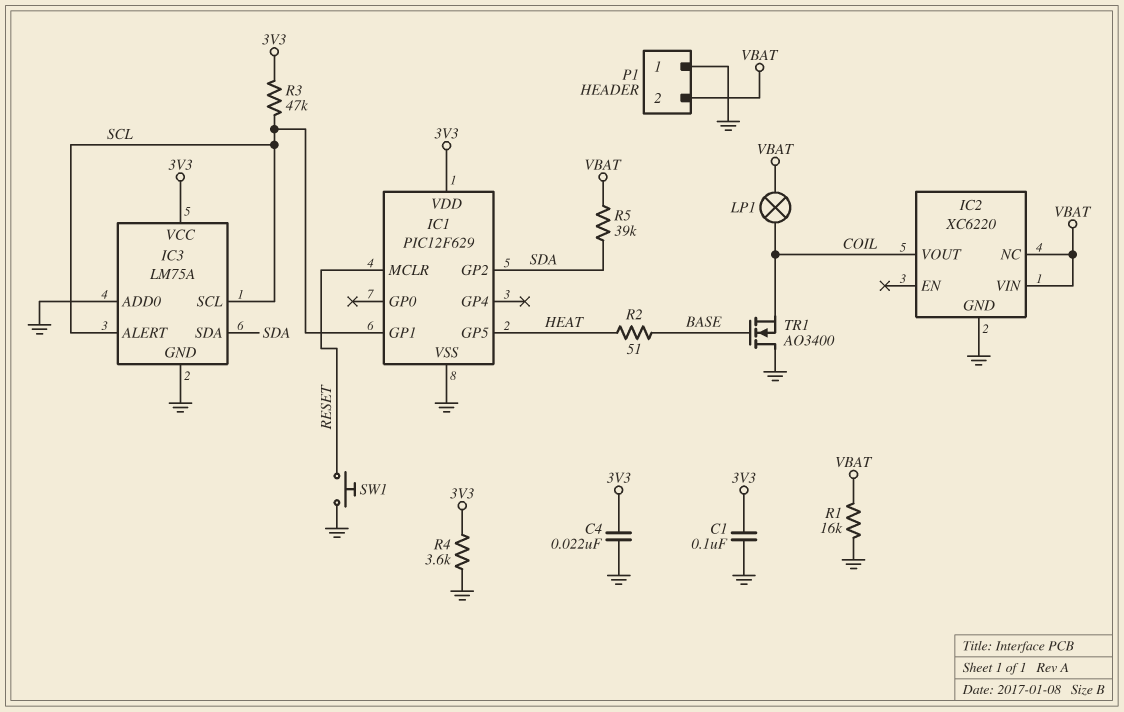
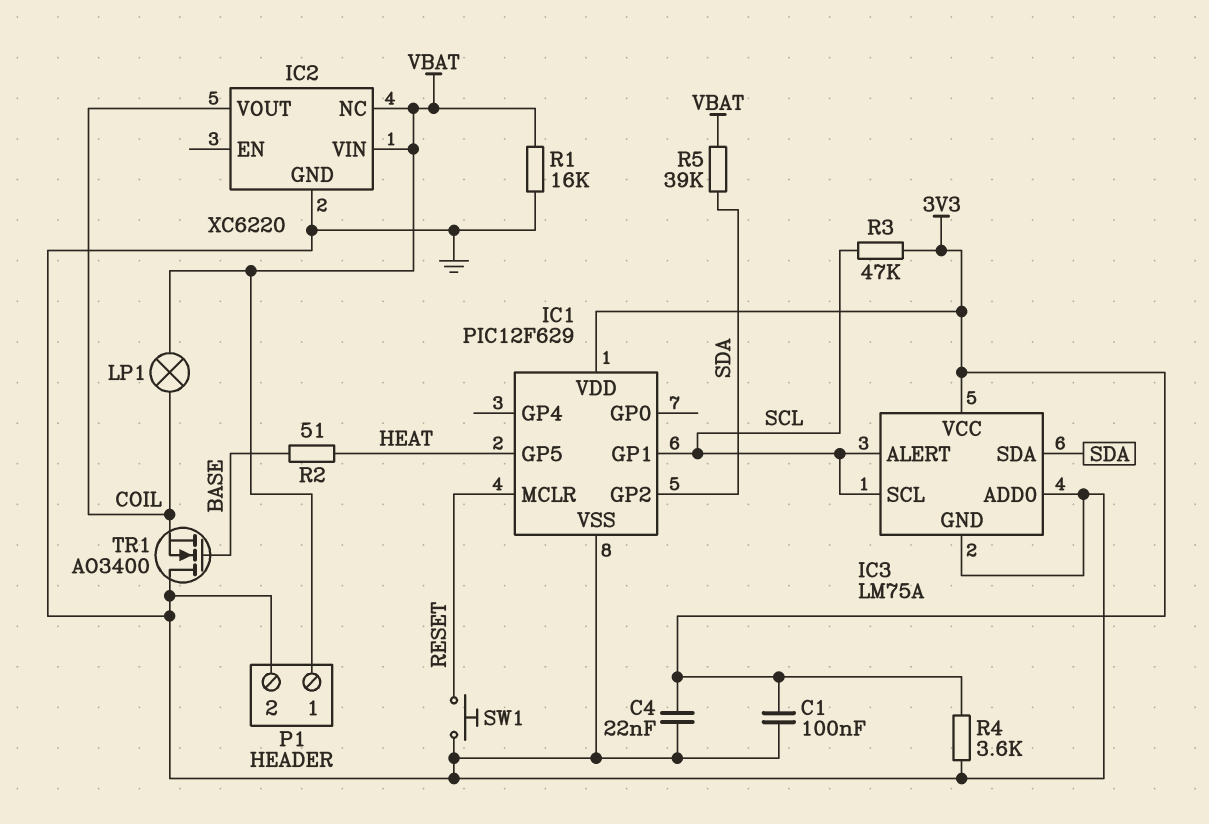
P1 pin 1: GND -> VBAT
P1 pin 2: VBAT -> GND

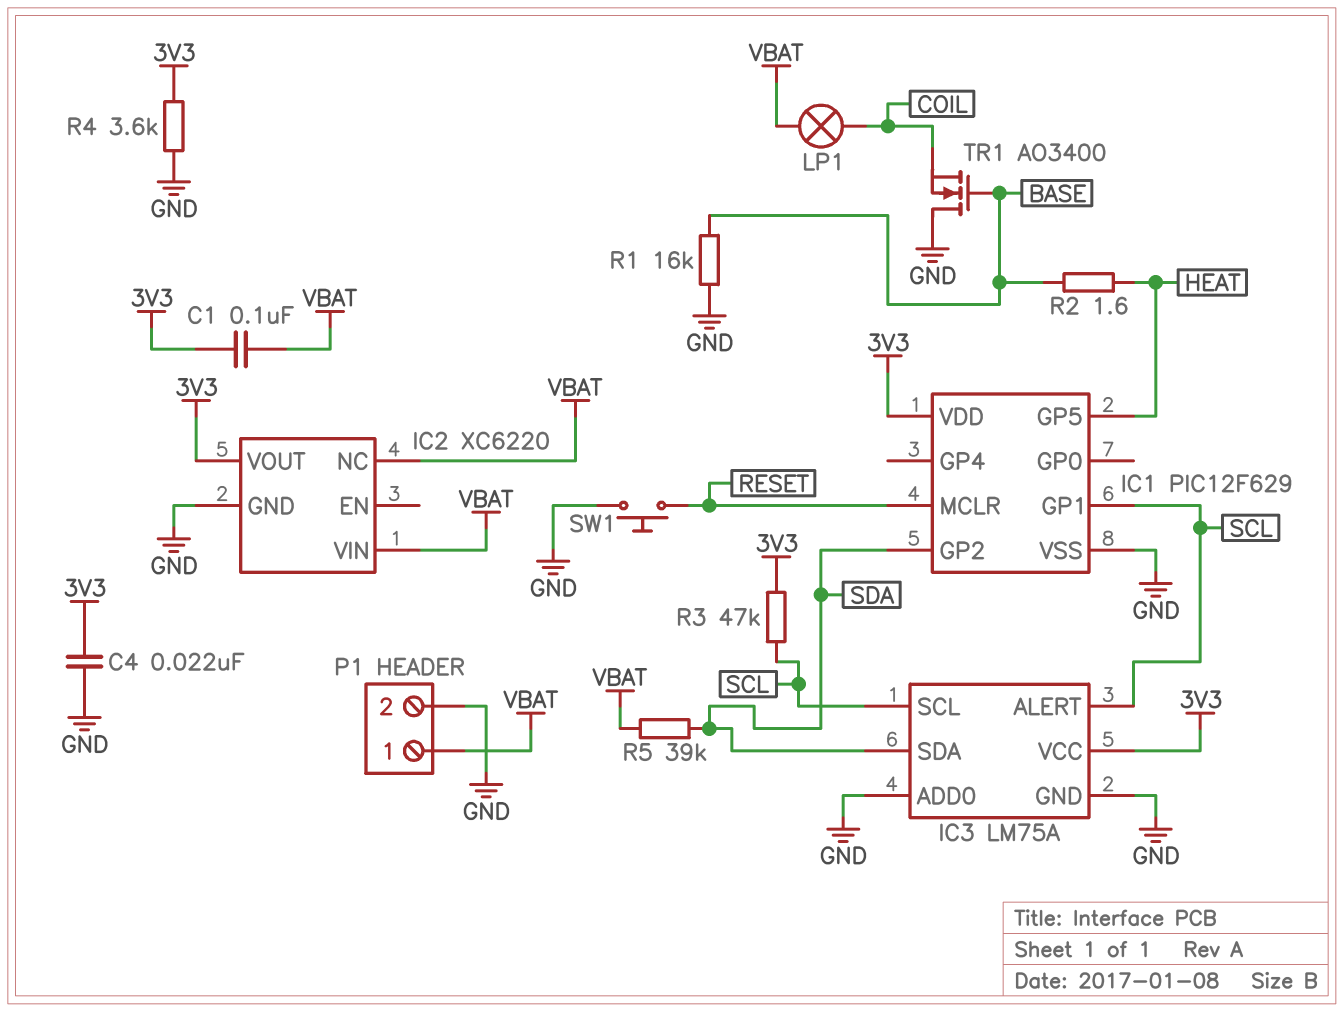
C1: 100nF (3V3, GND) -> 100nF (3V3, VBAT)
IC2 pin VOUT: COIL -> 3V3
R1: 16k (GND, VBAT) -> 16k (BASE, GND)
R2: 51 (BASE, HEAT) -> 1.6 (BASE, HEAT)

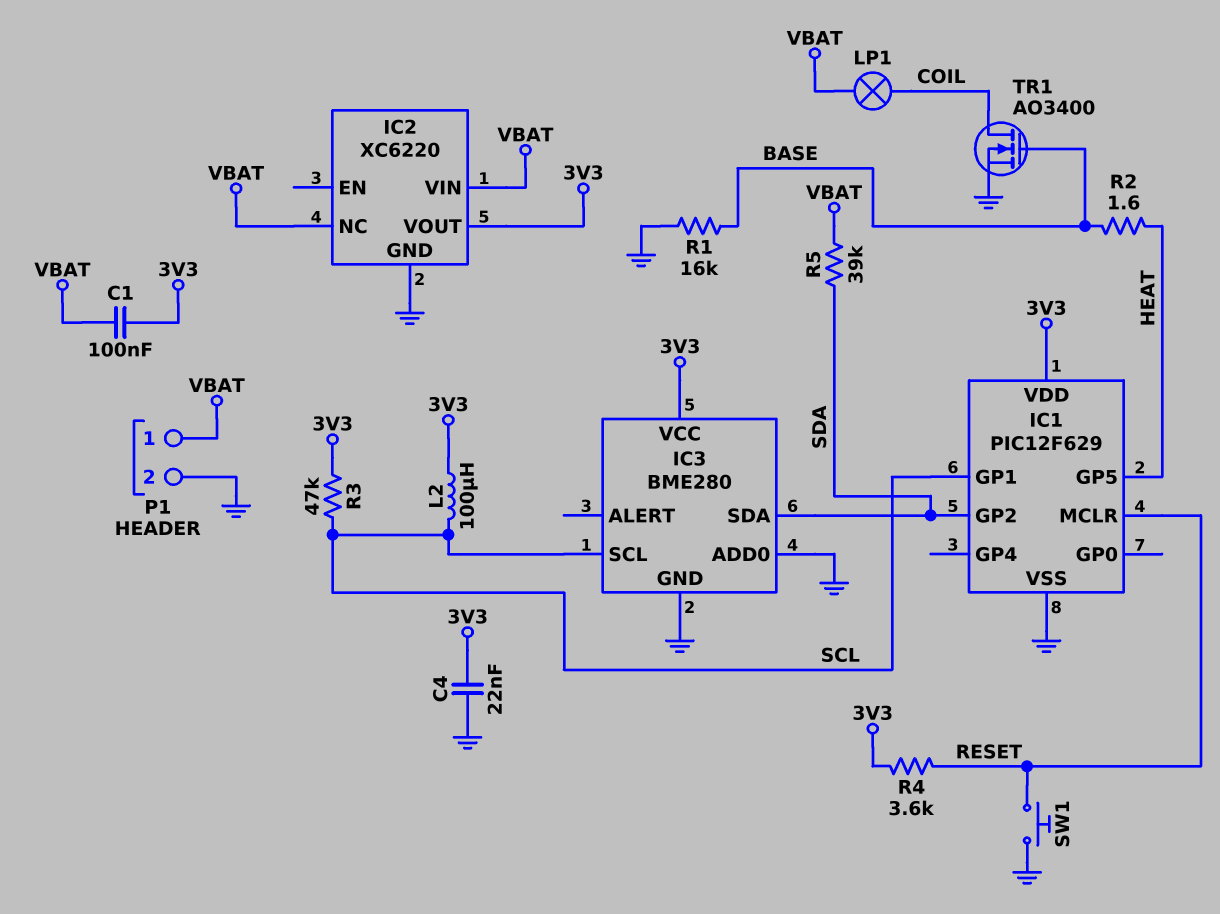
IC3: LM75A -> BME280
IC3 pin ALERT: SCL -> none
L2: none -> 100uH (3V3, SCL)
R4: 3.6k (3V3, GND) -> 3.6k (3V3, RESET)
TR1: NMOS AO3400 (G BASE, D GND, S COIL) -> NMOS AO3400 (G BASE, D COIL, S GND)

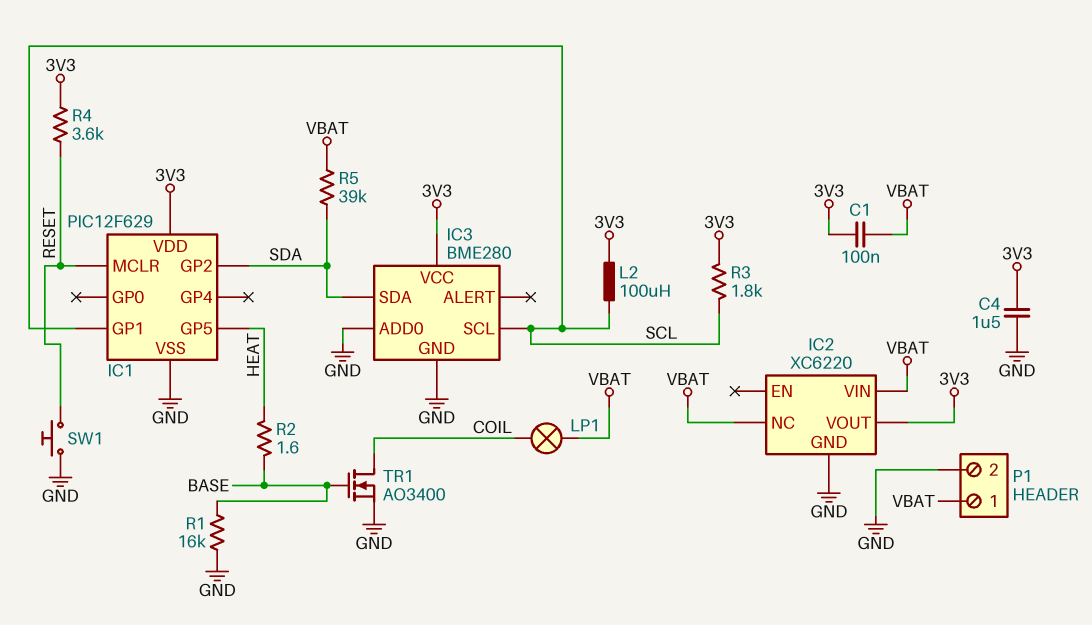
C4: 22nF (3V3, GND) -> 1.5uF (3V3, GND)
R3: 47k (3V3, SCL) -> 1.8k (3V3, SCL)

